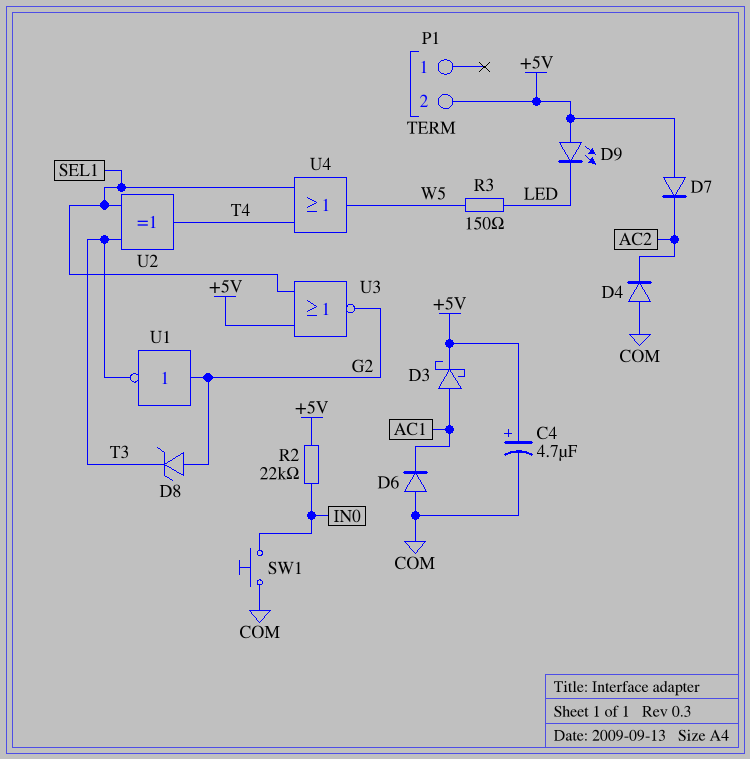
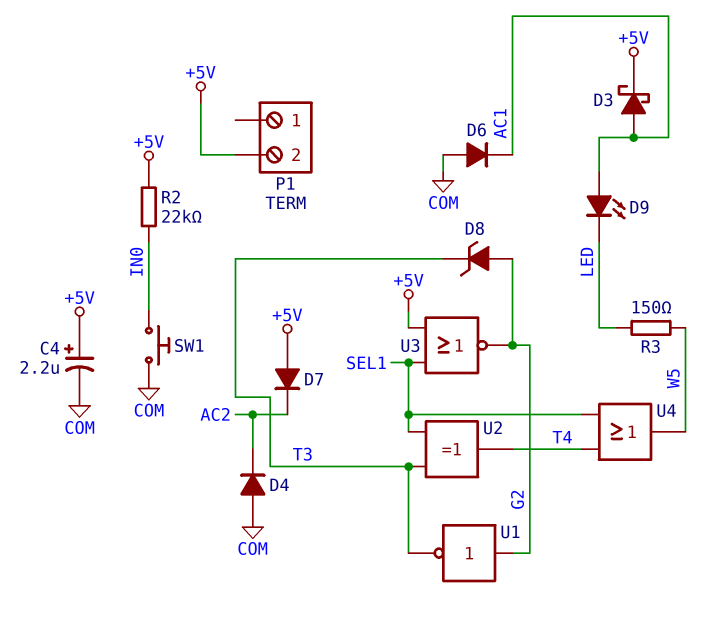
C4: 4.7uF (plus +5V, minus COM) -> 2.2uF (plus +5V, minus COM)
D9: LED (A +5V, K LED) -> LED (A AC1, K LED)

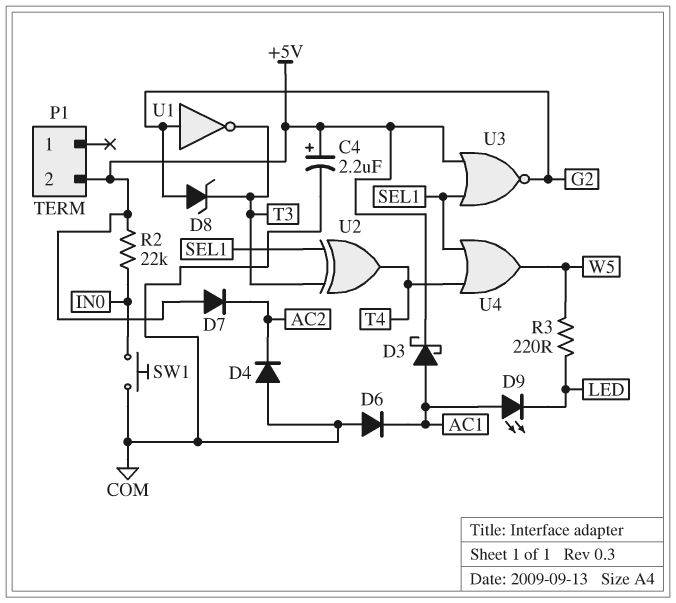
R3: 150 (LED, W5) -> 220 (LED, W5)

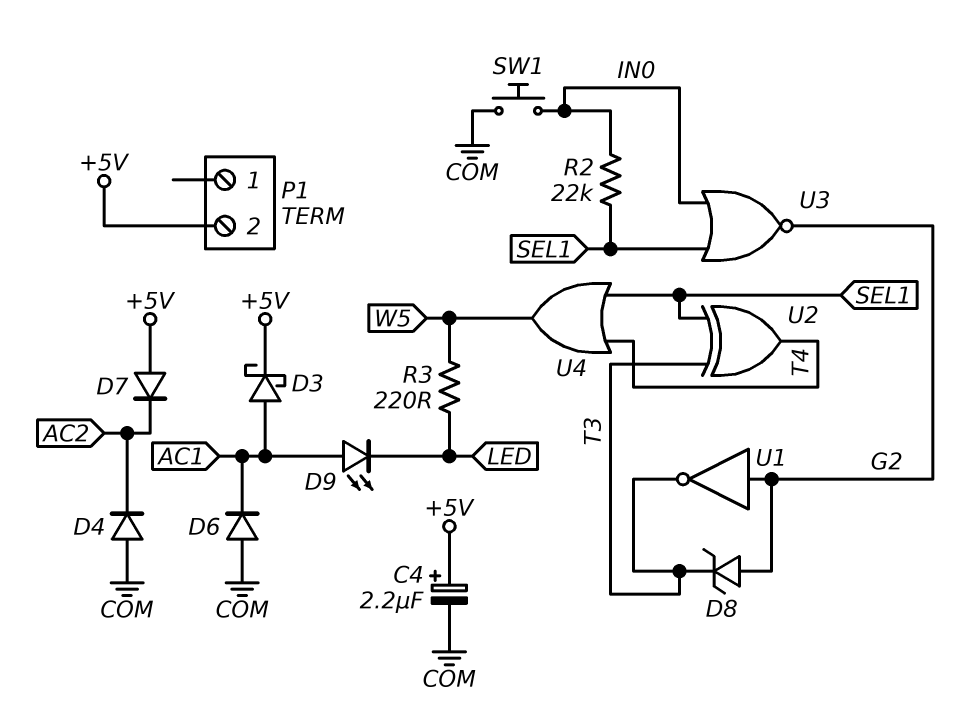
R2: 22k (+5V, IN0) -> 22k (IN0, SEL1)
U3: NOR (in +5V, in SEL1, out G2) -> NOR (in IN0, in SEL1, out G2)

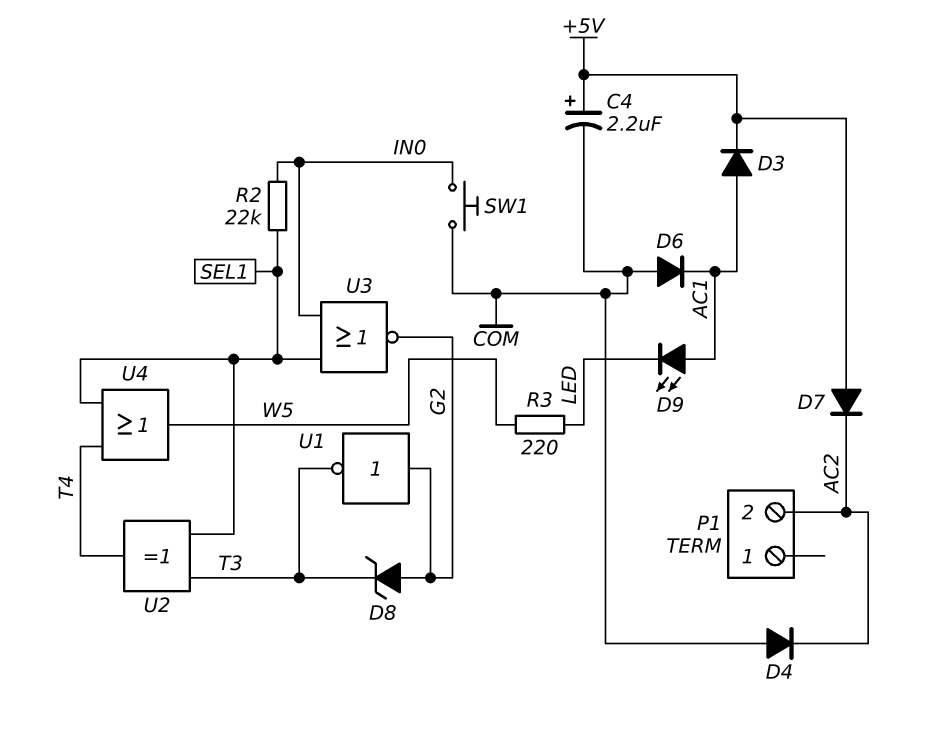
D3: schottky (A AC1, K +5V) -> diode (A AC1, K +5V)
P1 pin 2: +5V -> AC2

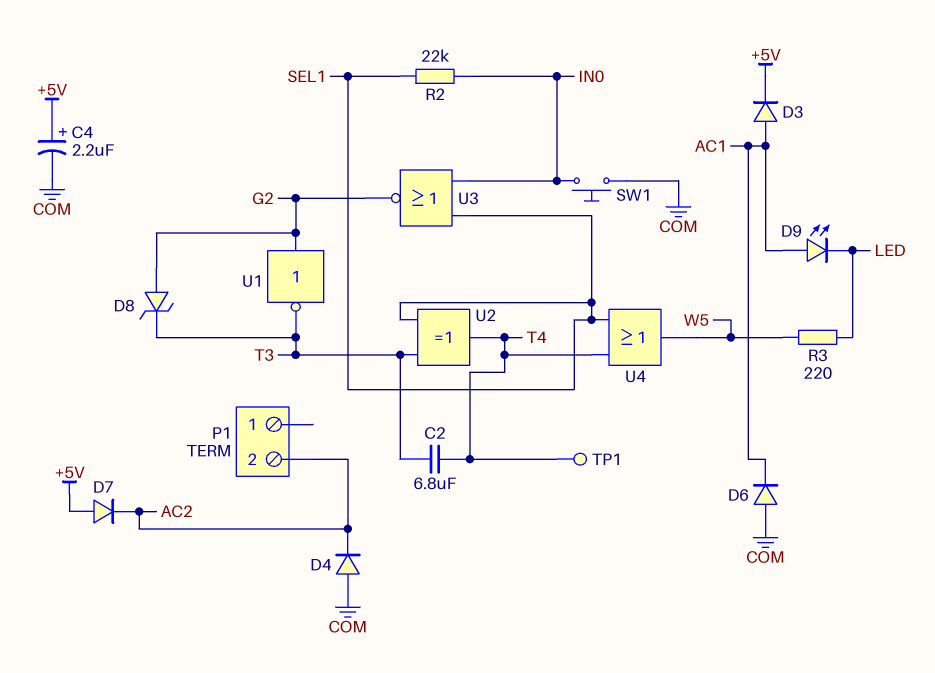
C2: none -> 6.8uF (T3, T4)
TP1: none -> test point (T4)

